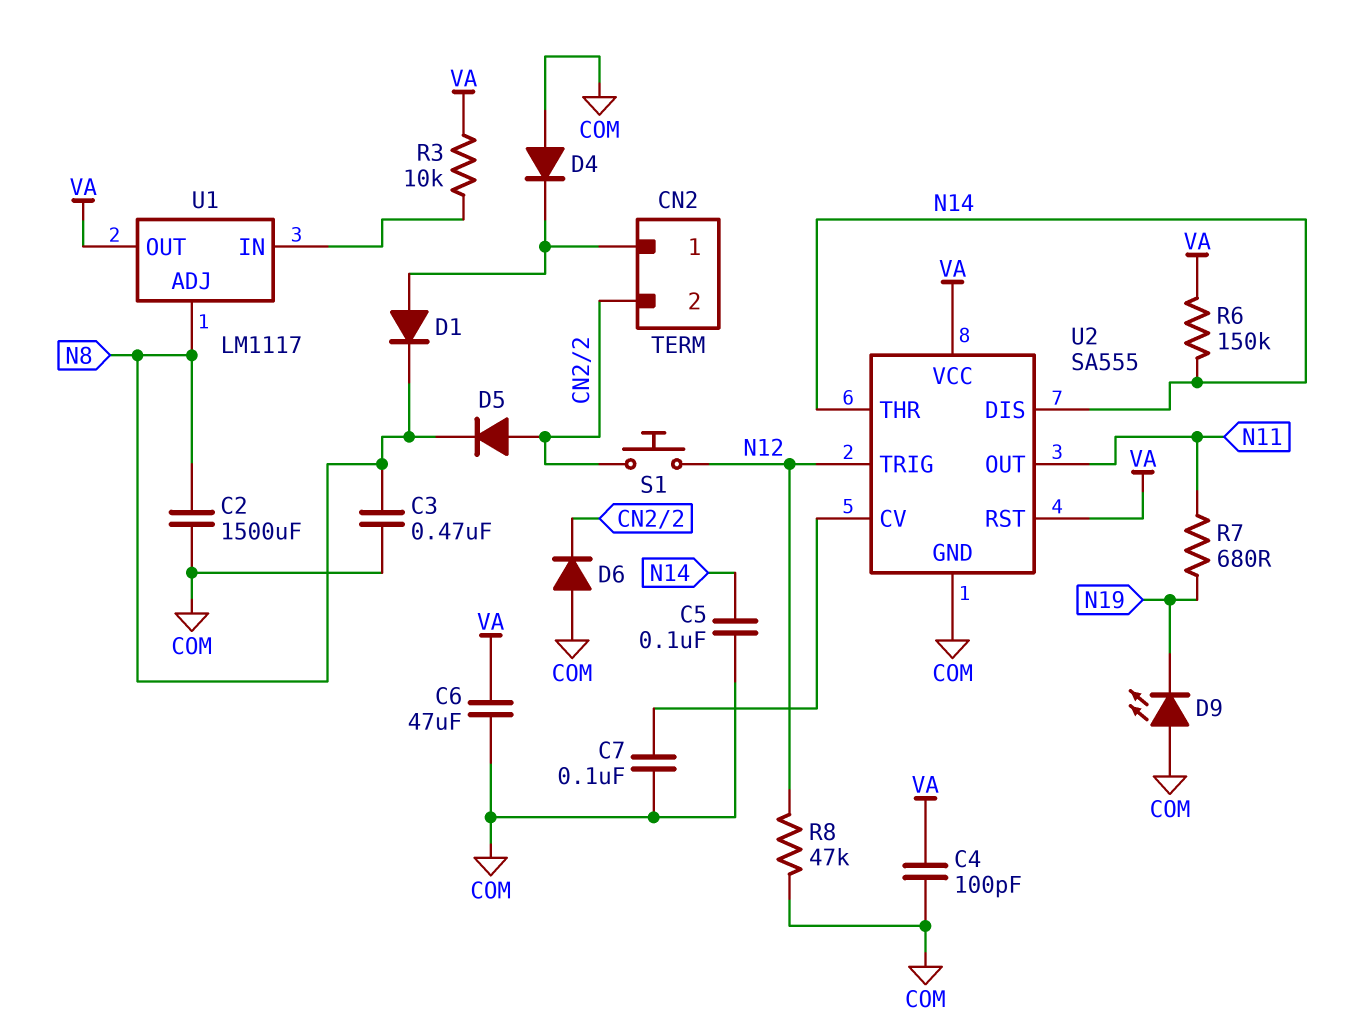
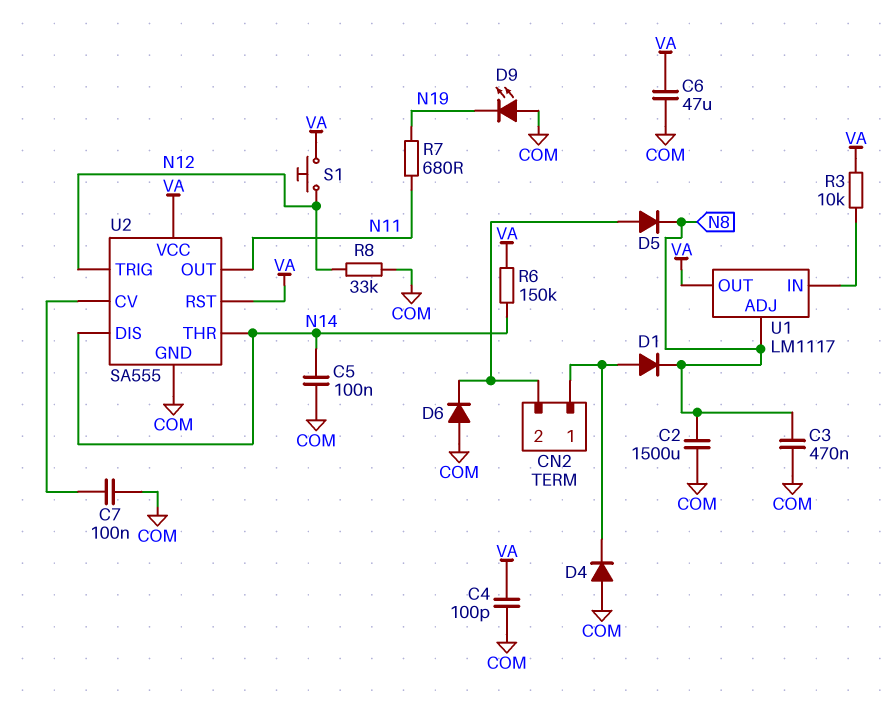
R8: 47k (COM, N12) -> 33k (COM, N12)
S1: button (CN2/2, N12) -> button (N12, VA)

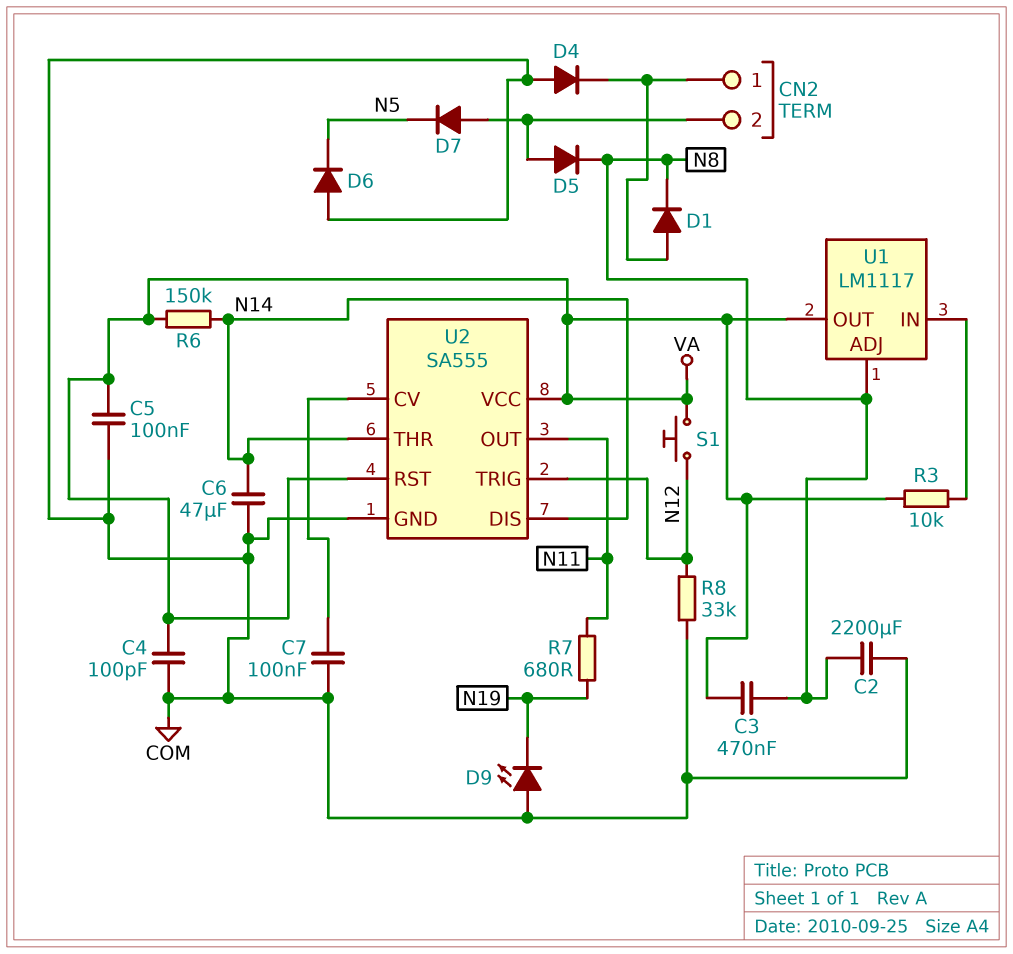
C2: 1500uF (COM, N8) -> 2200uF (COM, N8)
C3: 470nF (COM, N8) -> 470nF (N8, VA)
C5: 100nF (COM, N14) -> 100nF (COM, VA)
C6: 47uF (COM, VA) -> 47uF (COM, N14)
D6: diode (A COM, K CN2/2) -> diode (A COM, K N5)
D7: none -> diode (A CN2/2, K N5)

